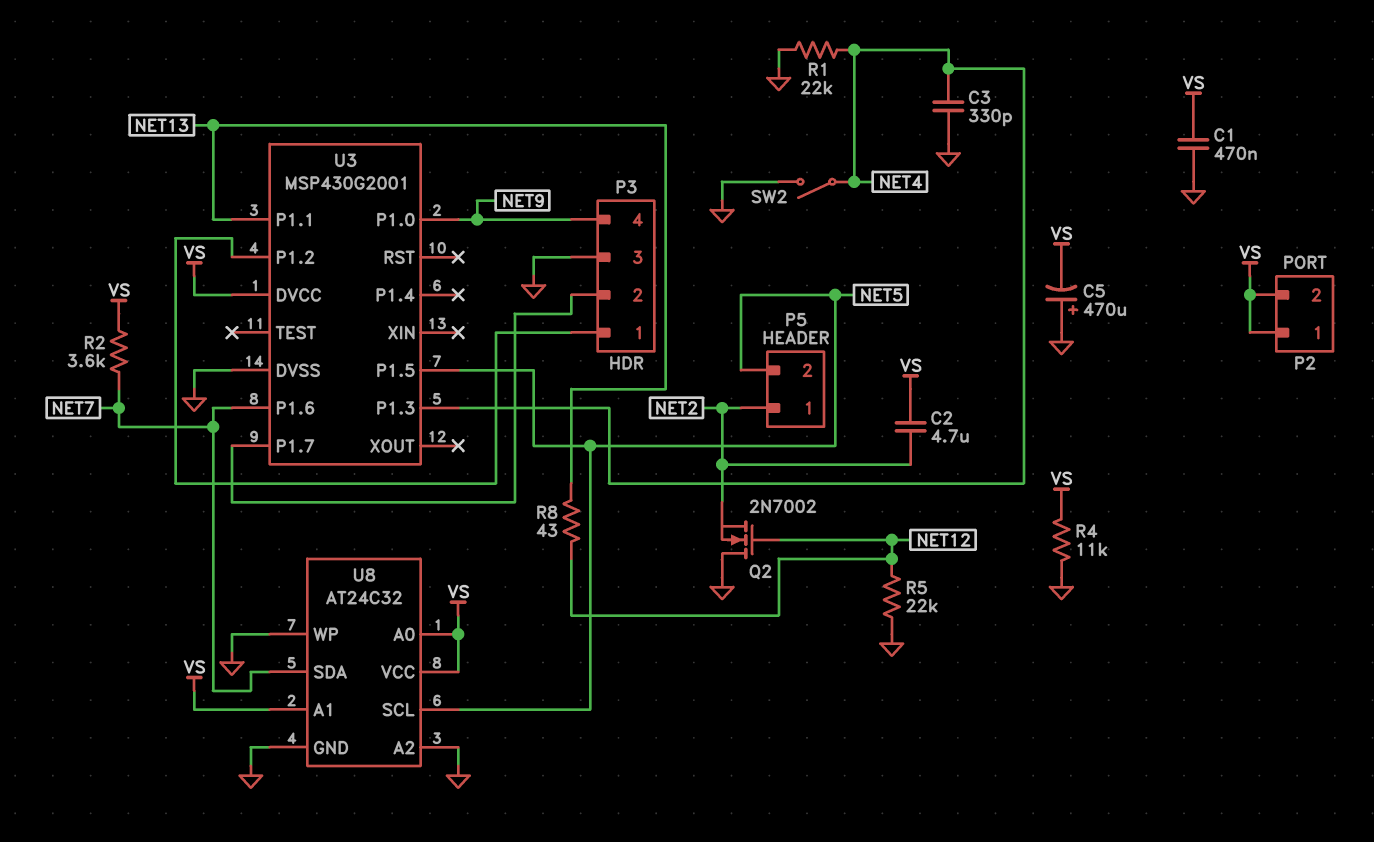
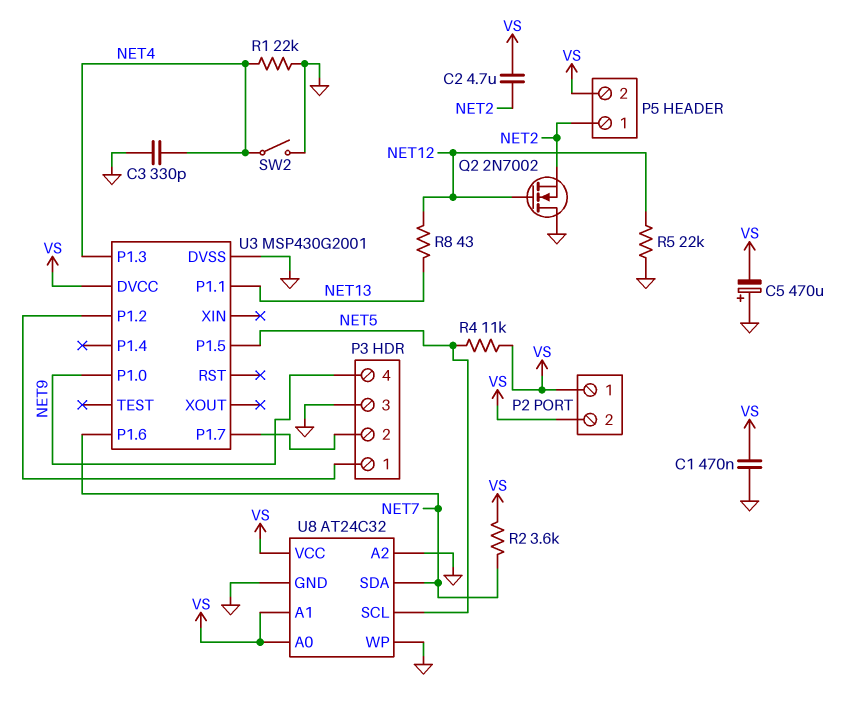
P5 pin 2: NET5 -> VS
R4: 11k (GND, VS) -> 11k (NET5, VS)

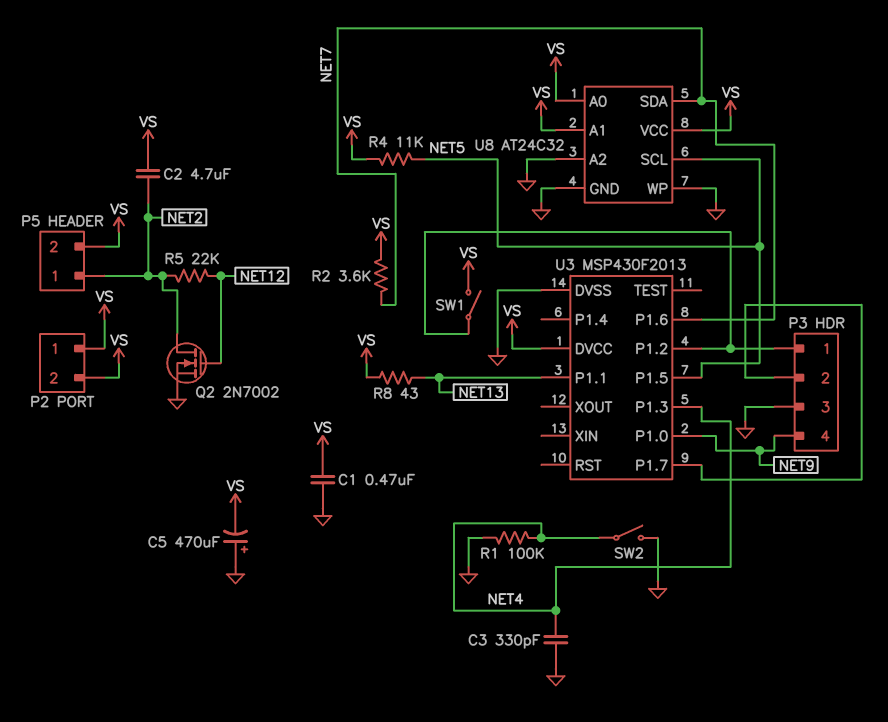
Q2: NMOS 2N7002 (G NET12, D GND, S NET2) -> NMOS 2N7002 (G NET12, D NET2, S GND)
R1: 22k (GND, NET4) -> 100k (GND, NET4)
R5: 22k (GND, NET12) -> 22k (NET2, NET12)
R8: 43 (NET12, NET13) -> 43 (NET13, VS)
SW1: none -> switch (P3/1, VS)
U3: MSP430G2001 -> MSP430F2013

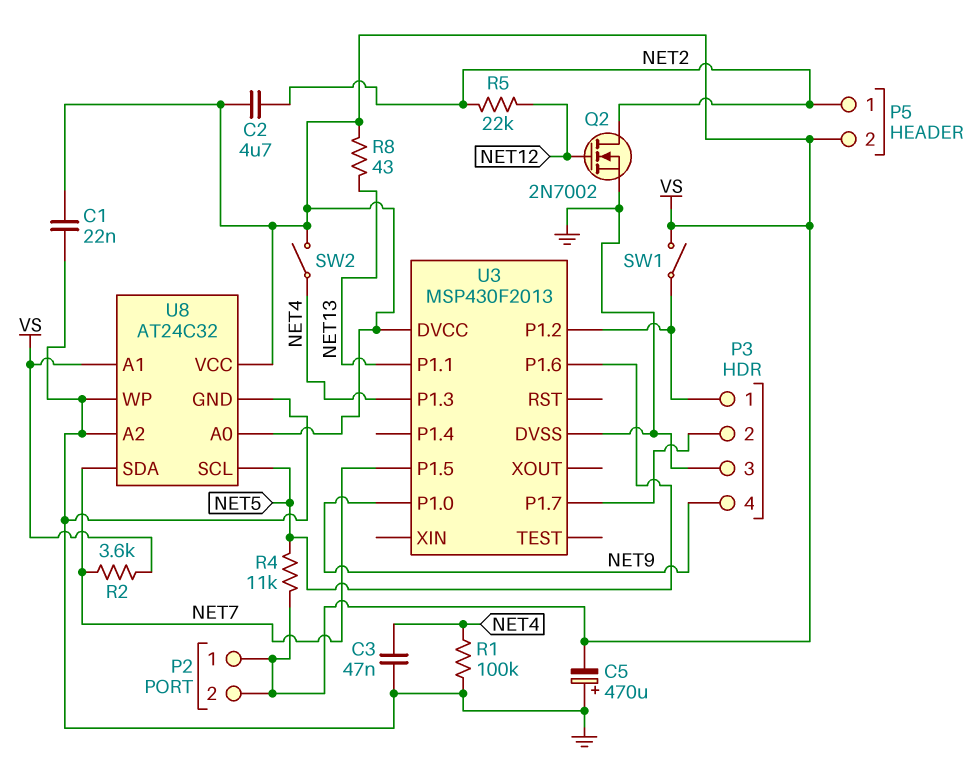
C1: 470nF (GND, VS) -> 22nF (GND, VS)
C3: 330pF (GND, NET4) -> 47nF (GND, NET4)
SW2: switch (GND, NET4) -> switch (NET4, VS)
U3 pin P1.5: NET5 -> NET7
U3 pin P1.6: NET7 -> NET5

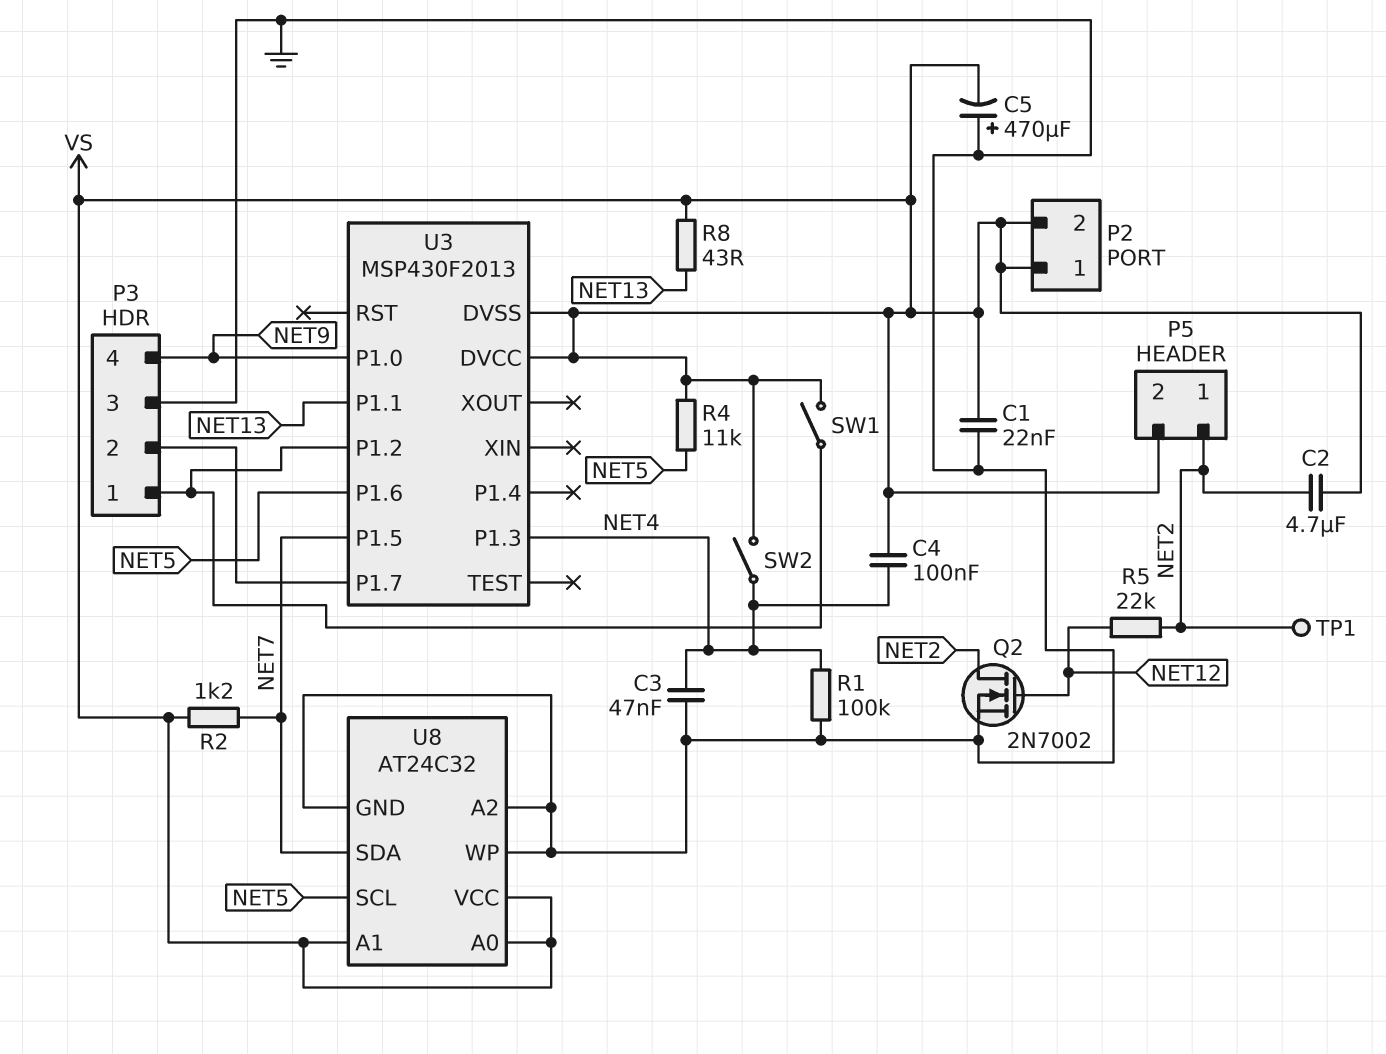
C4: none -> 100nF (NET4, VS)
R2: 3.6k (NET7, VS) -> 1.2k (NET7, VS)
TP1: none -> test point (NET2)
U3 pin DVSS: GND -> VS

